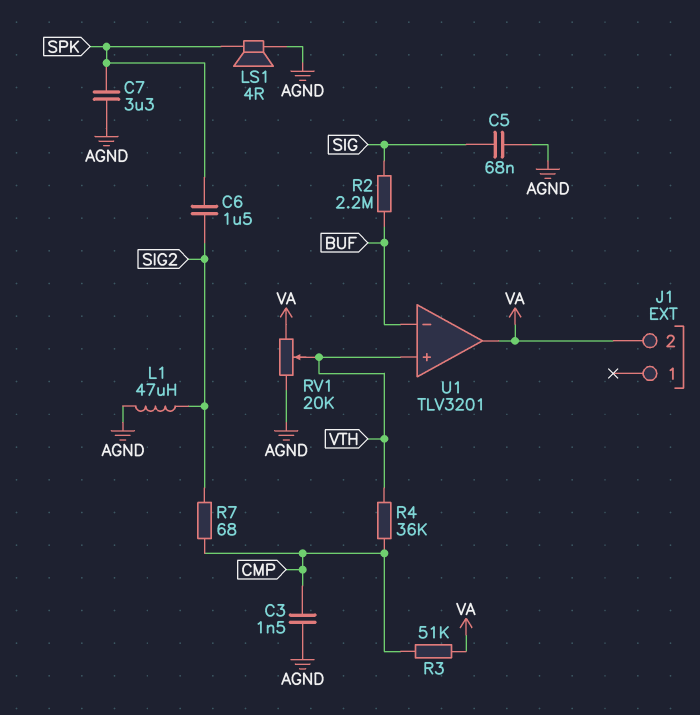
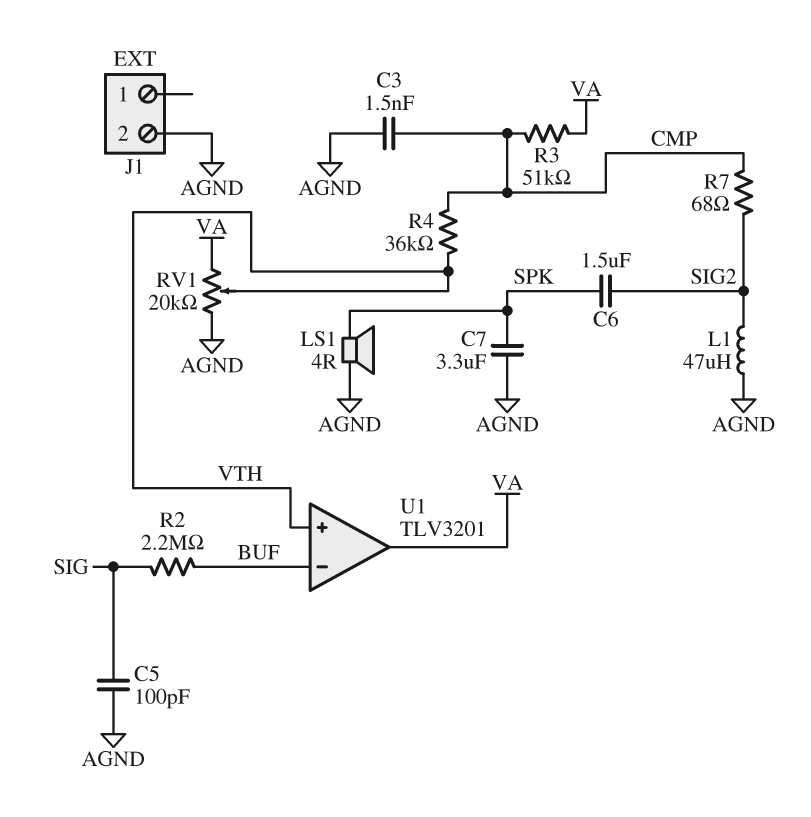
C5: 68nF (AGND, SIG) -> 100pF (AGND, SIG)
J1 pin 2: VA -> AGND

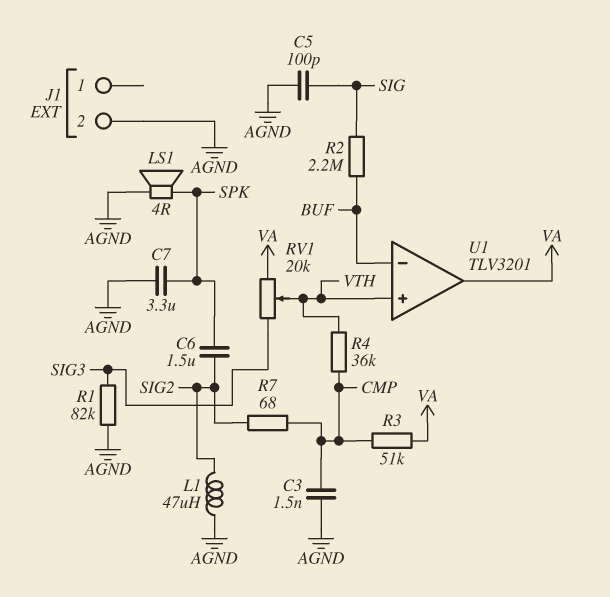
R1: none -> 82k (AGND, SIG3)
RV1: 20k (AGND, VA, wiper VTH) -> 20k (SIG3, VA, wiper VTH)

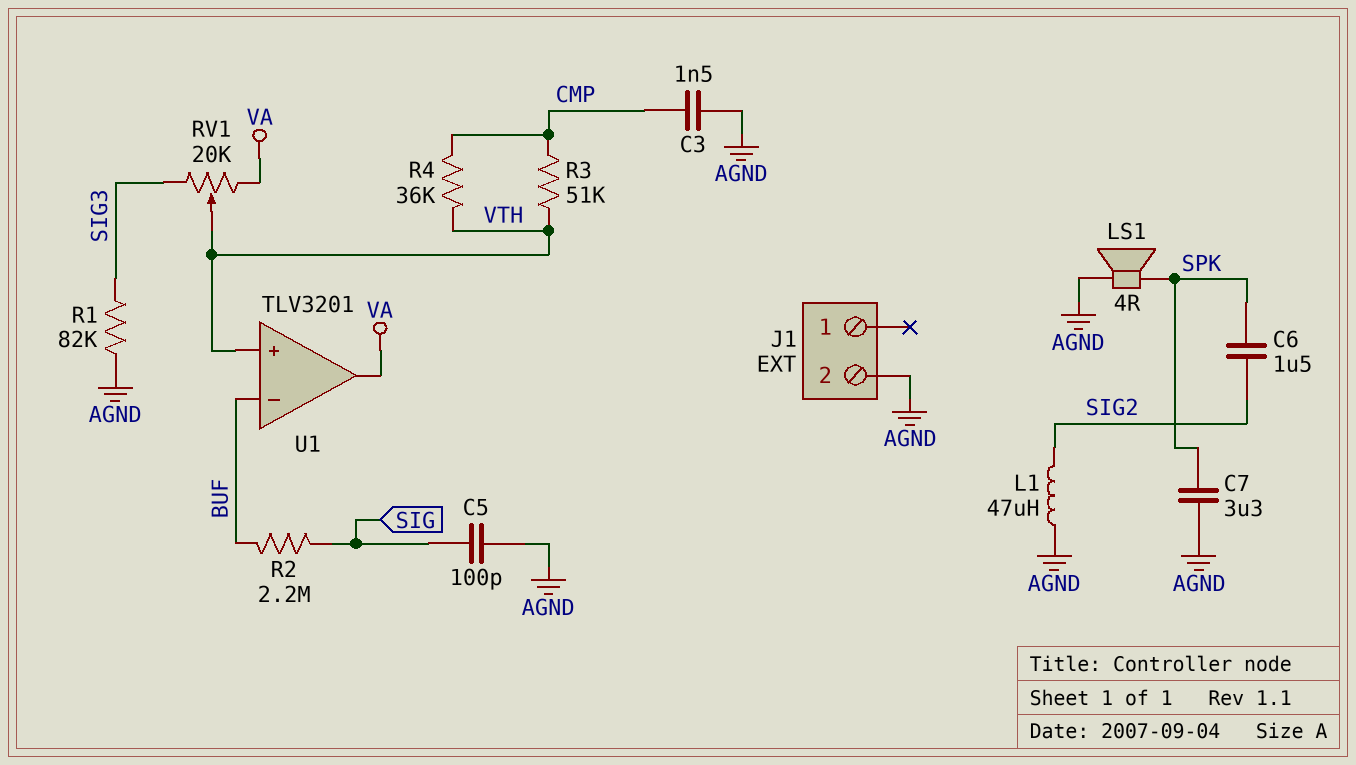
R3: 51k (CMP, VA) -> 51k (CMP, VTH)
R7: 68 (CMP, SIG2) -> none

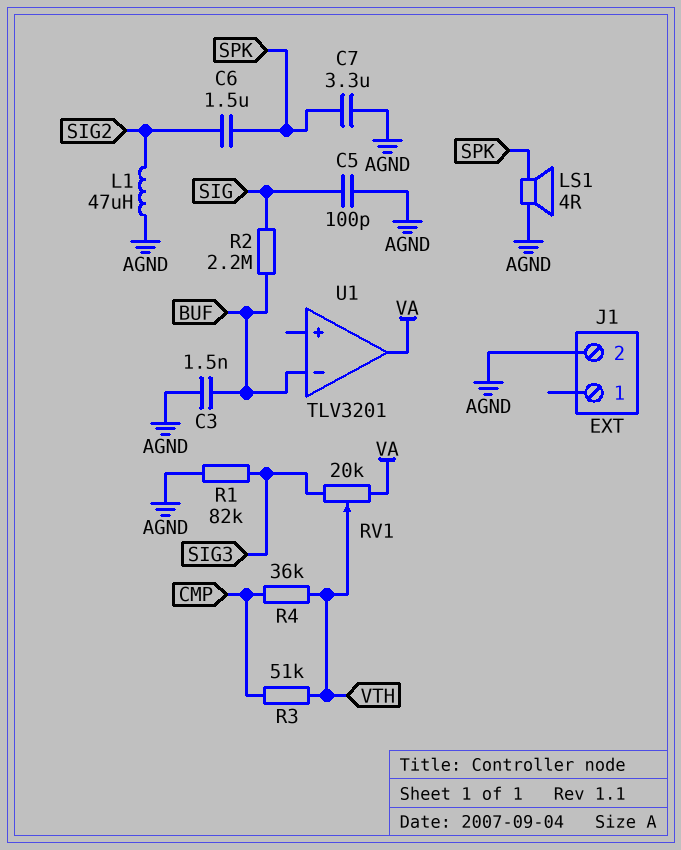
C3: 1.5nF (AGND, CMP) -> 1.5nF (AGND, BUF)
U1 pin in+: VTH -> none

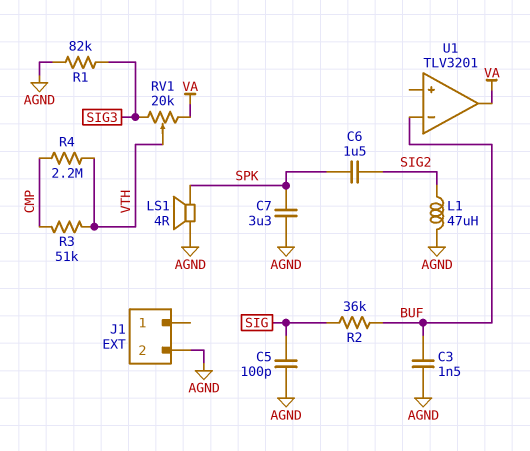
R2: 2.2M (BUF, SIG) -> 36k (BUF, SIG)
R4: 36k (CMP, VTH) -> 2.2M (CMP, VTH)

